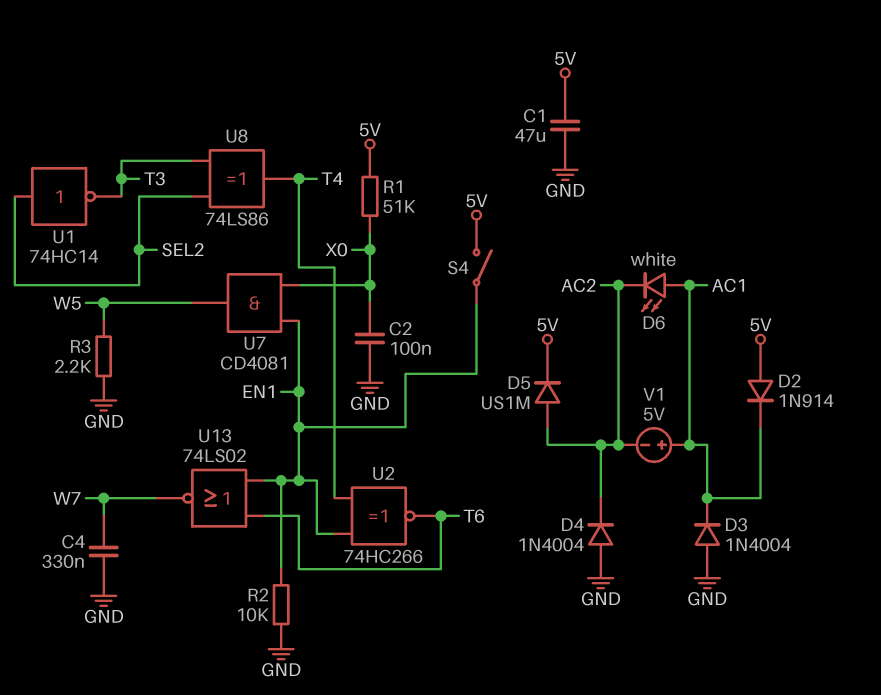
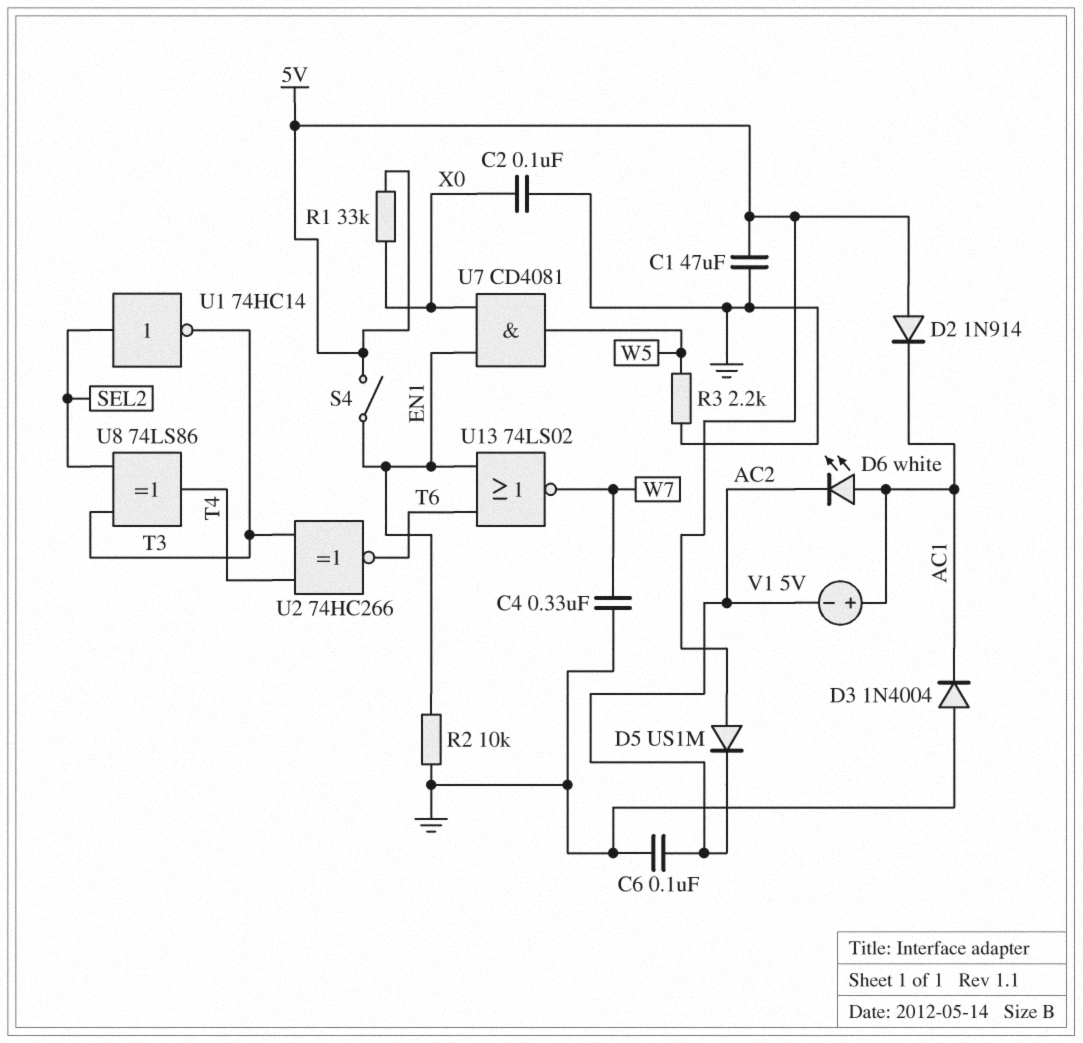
C6: none -> 100nF (AC2, GND)
D4: diode 1N4004 (A GND, K AC2) -> none
D5: diode US1M (A AC2, K 5V) -> diode US1M (A 5V, K AC2)
R1: 51k (5V, X0) -> 33k (5V, X0)
U2: XNOR 74HC266 (in EN1, in T4, out T6) -> XNOR 74HC266 (in T3, in T4, out T6)

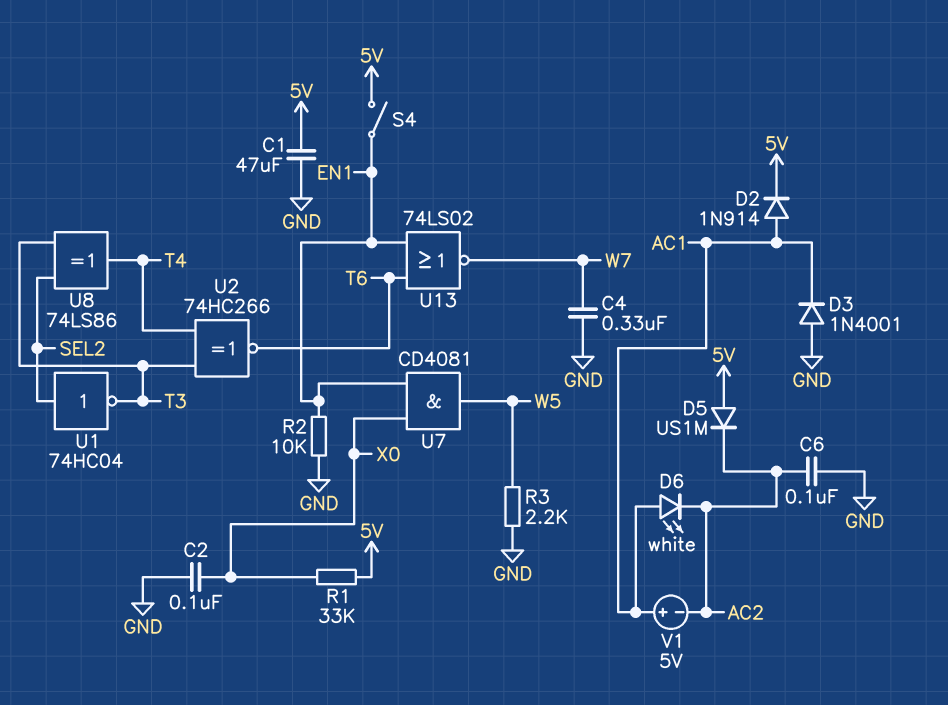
D2: diode 1N914 (A 5V, K AC1) -> diode 1N914 (A AC1, K 5V)
D3: diode 1N4004 (A GND, K AC1) -> diode 1N4001 (A GND, K AC1)
U1: NOT 74HC14 (in SEL2, out T3) -> NOT 74HC04 (in SEL2, out T3)

